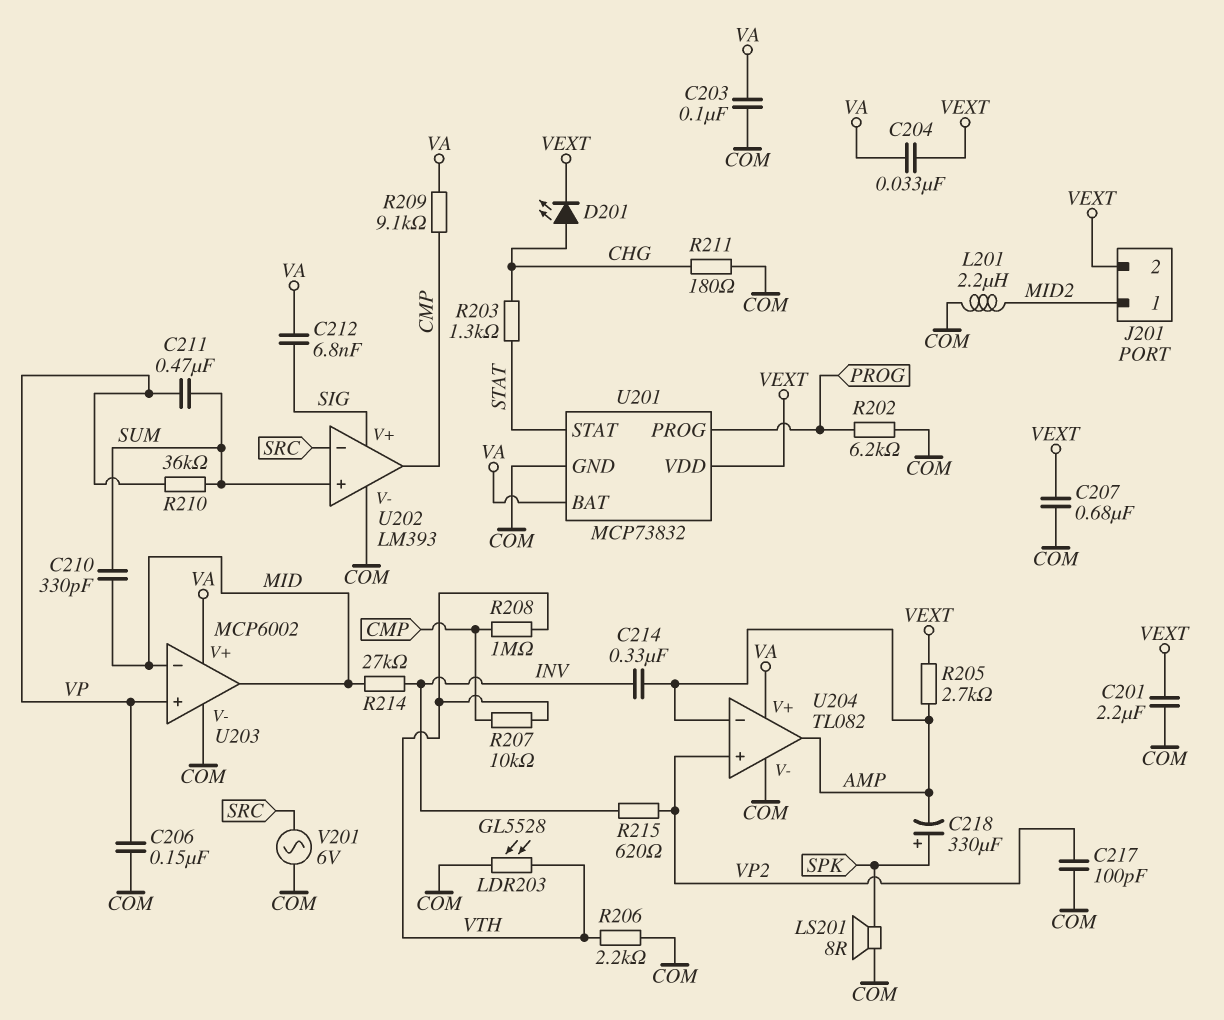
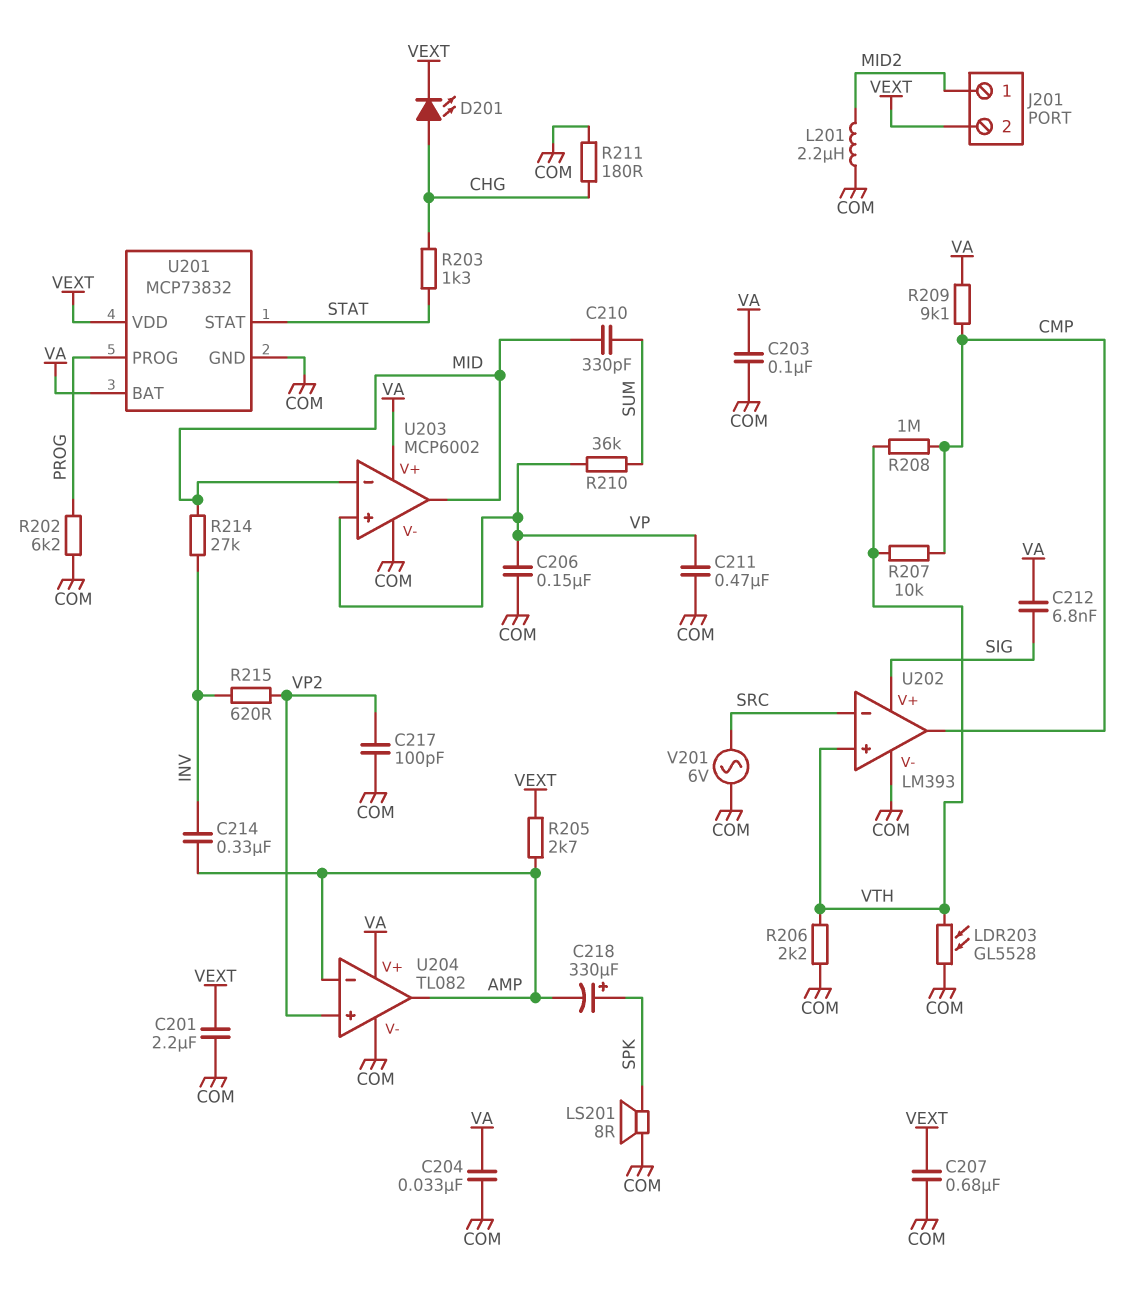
C204: 33nF (VA, VEXT) -> 33nF (COM, VA)
C211: 470nF (SUM, VP) -> 470nF (COM, VP)
U202 pin in+: SUM -> VTH

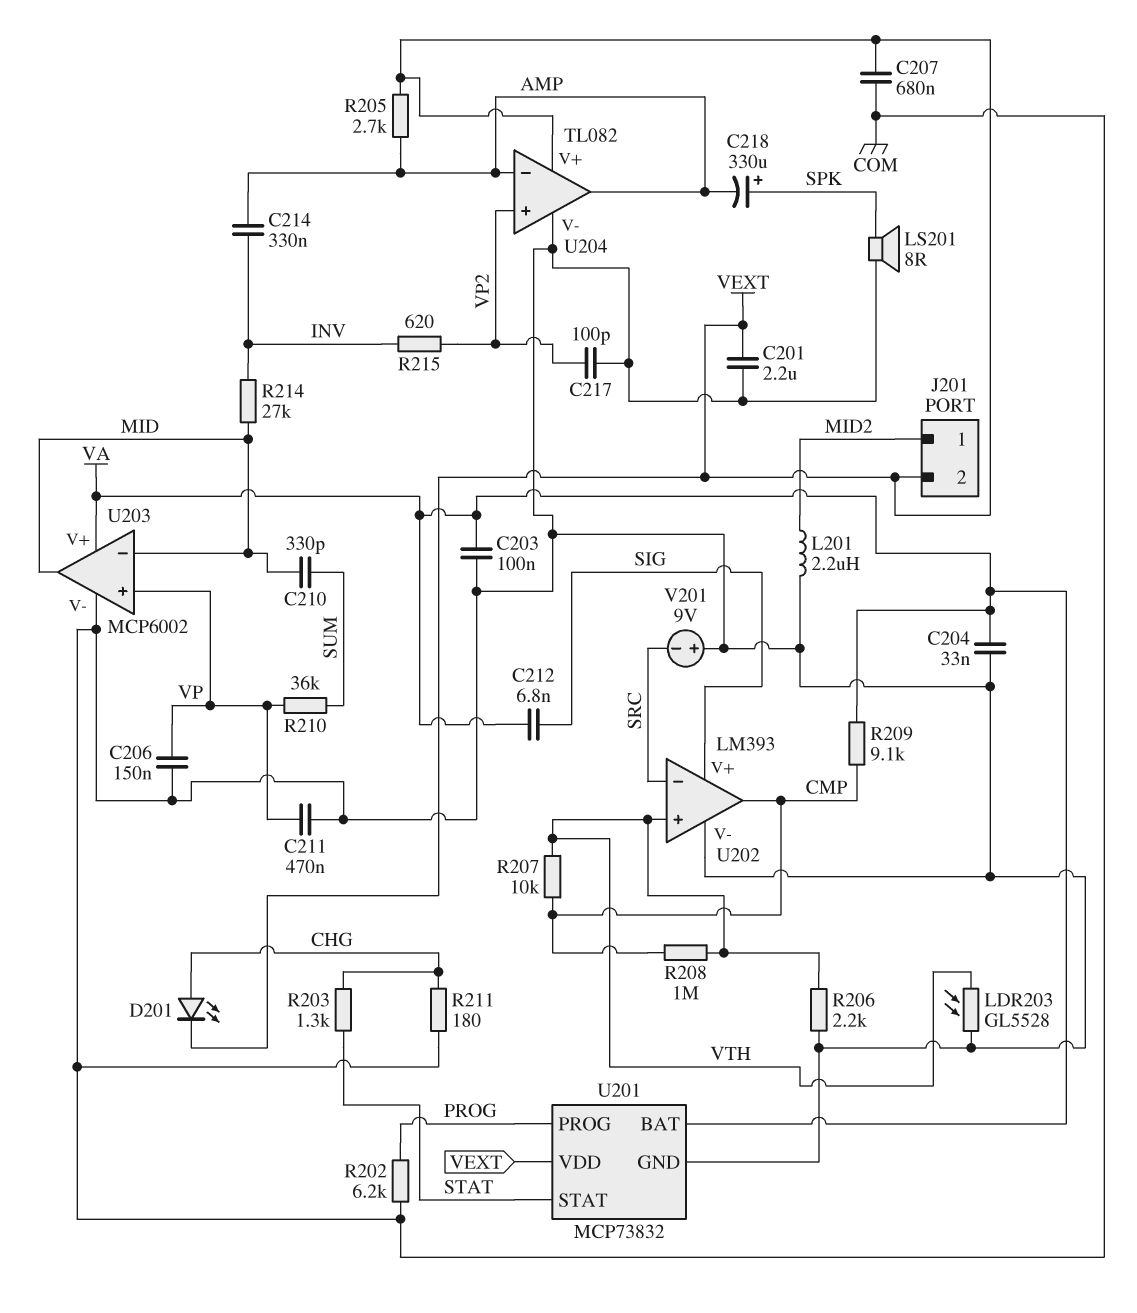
U204 pin V+: VA -> VEXT
V201: AC 6V (COM, SRC) -> 9V (plus COM, minus SRC)

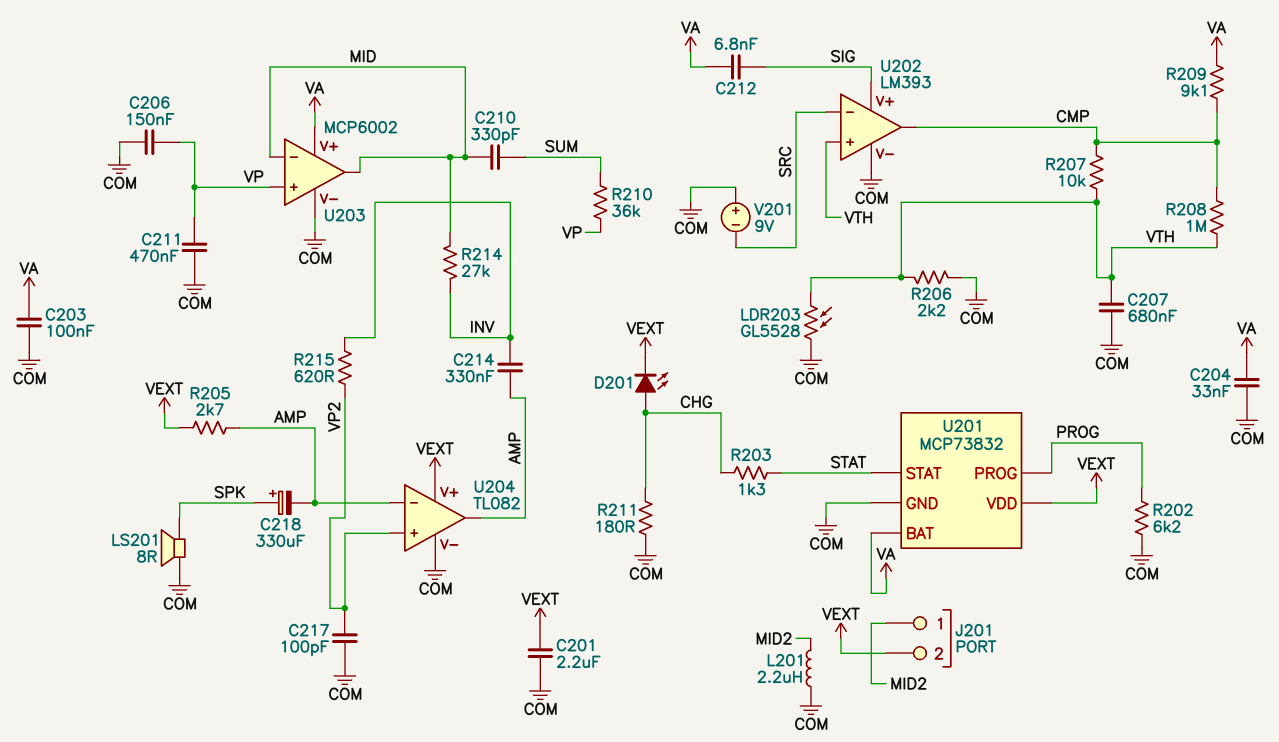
C207: 680nF (COM, VEXT) -> 680nF (COM, VTH)

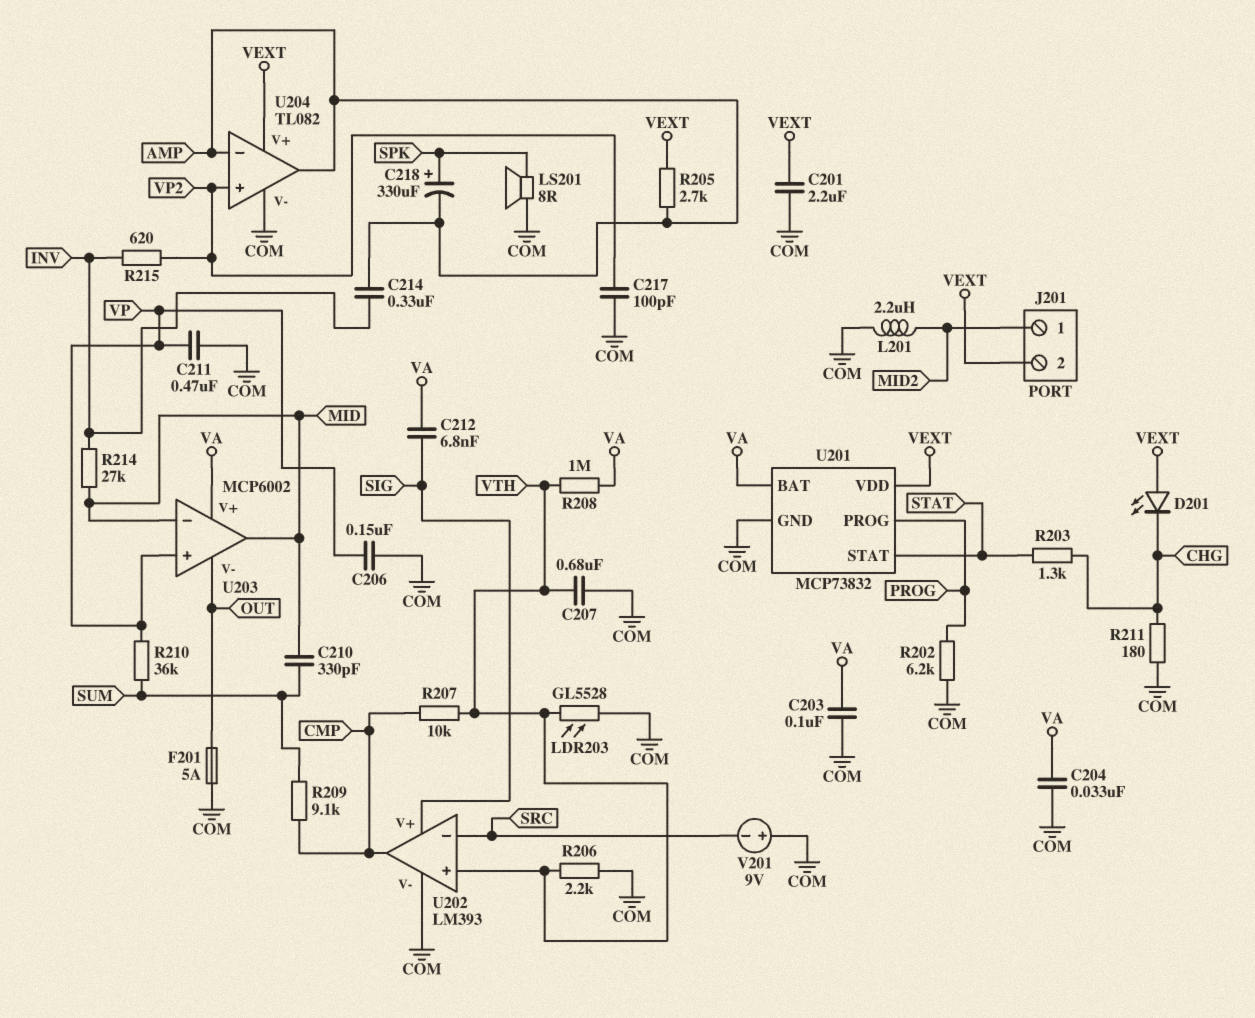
D201: LED (A CHG, K VEXT) -> LED (A VEXT, K CHG)
F201: none -> 5A (COM, OUT)
R208: 1M (CMP, VTH) -> 1M (VA, VTH)
R209: 9.1k (CMP, VA) -> 9.1k (CMP, SUM)
U203 pin V-: COM -> OUT

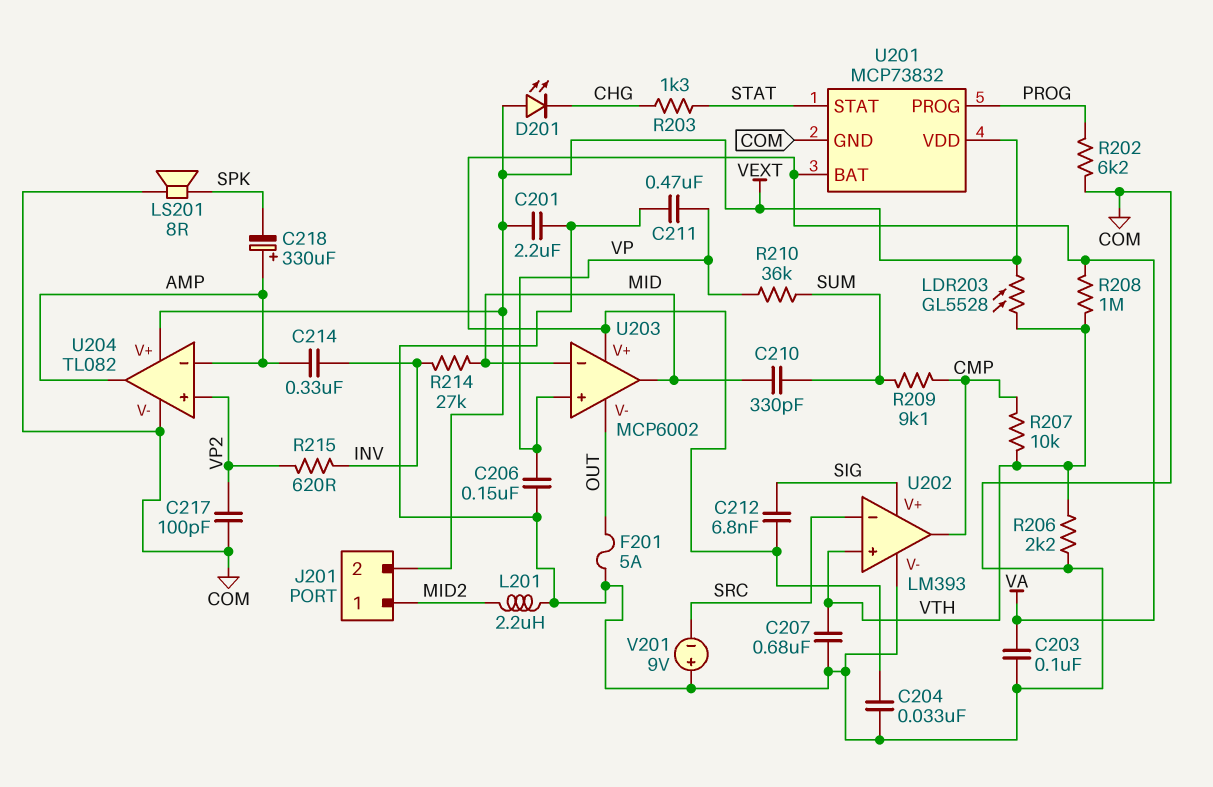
C218: 330uF (plus SPK, minus AMP) -> 330uF (plus AMP, minus SPK)
LDR203: GL5528 (COM, VTH) -> GL5528 (VEXT, VTH)
R205: 2.7k (AMP, VEXT) -> none
R211: 180 (CHG, COM) -> none

